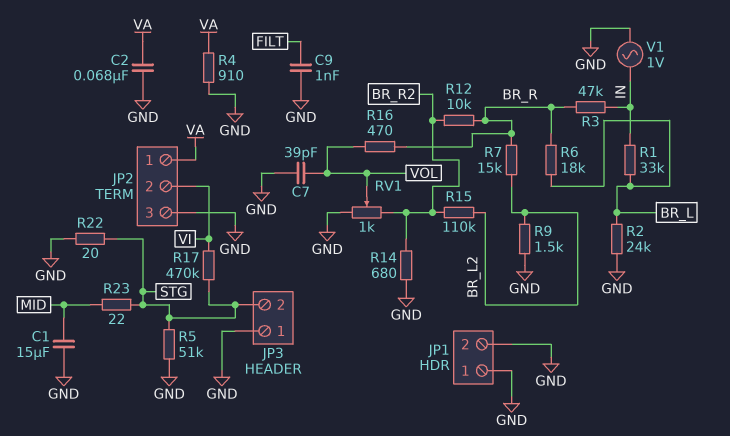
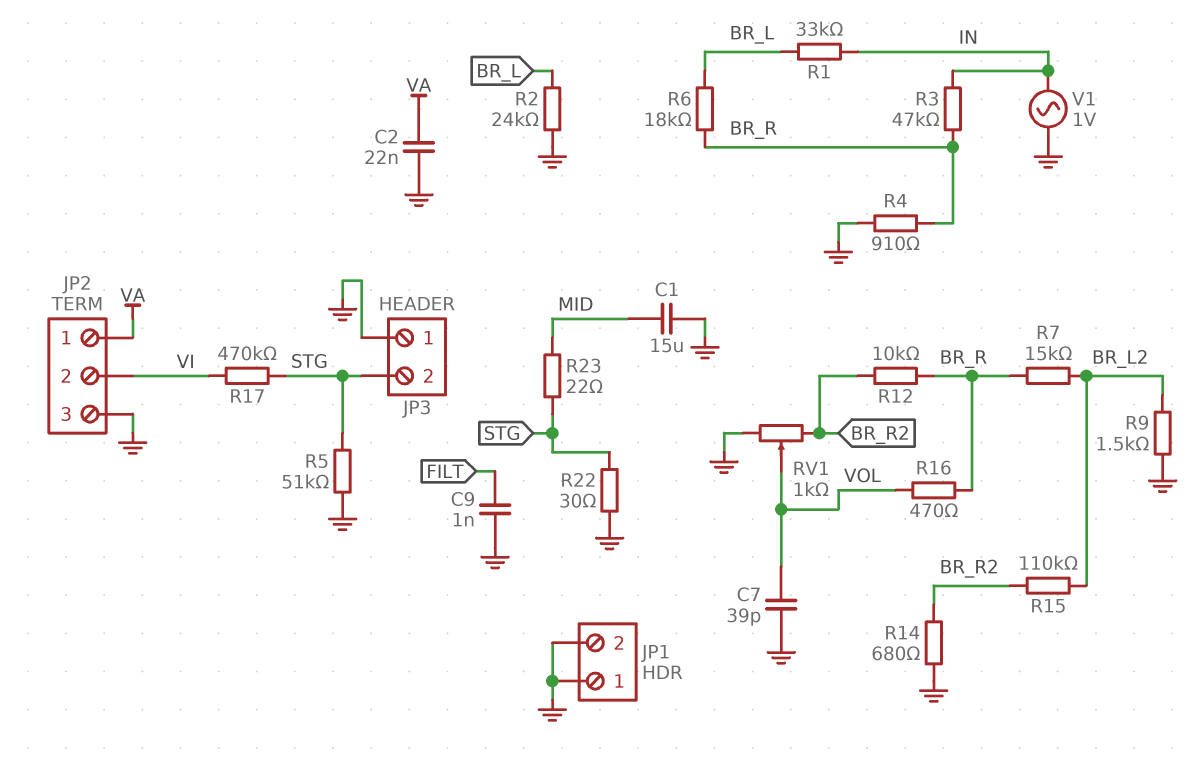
C2: 68nF (GND, VA) -> 22nF (GND, VA)
R4: 910 (GND, VA) -> 910 (BR_R, GND)
R22: 20 (GND, STG) -> 30 (GND, STG)

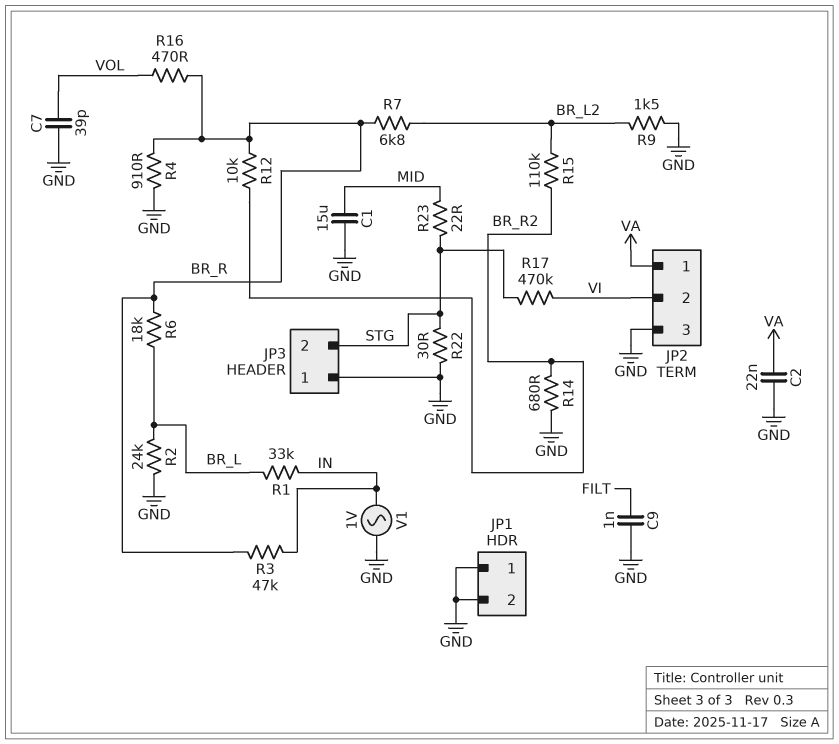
R5: 51k (GND, STG) -> none
R7: 15k (BR_L2, BR_R) -> 6.8k (BR_L2, BR_R)
RV1: 1k (BR_R2, GND, wiper VOL) -> none

